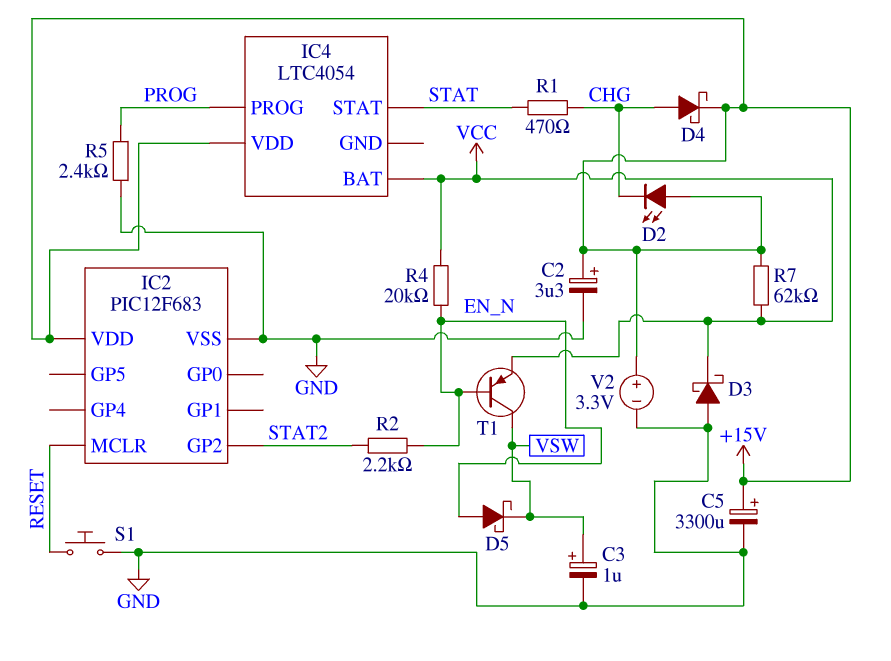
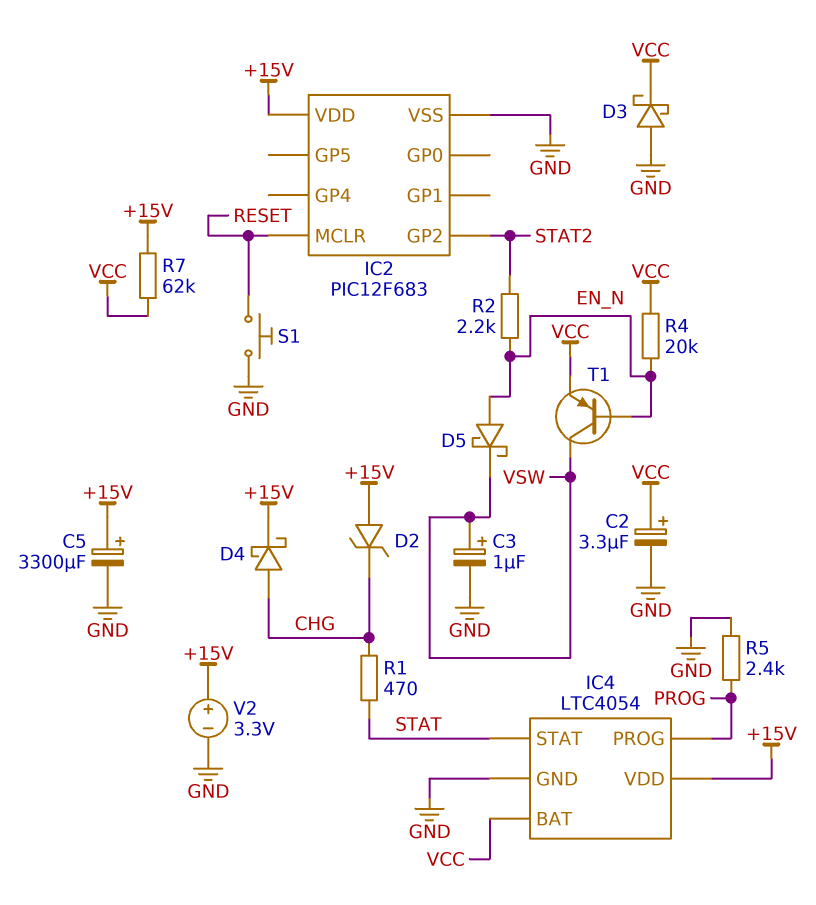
C2: 3.3uF (plus +15V, minus GND) -> 3.3uF (plus VCC, minus GND)
D2: LED (A +15V, K CHG) -> zener (A +15V, K CHG)
IC4 pin GND: none -> GND

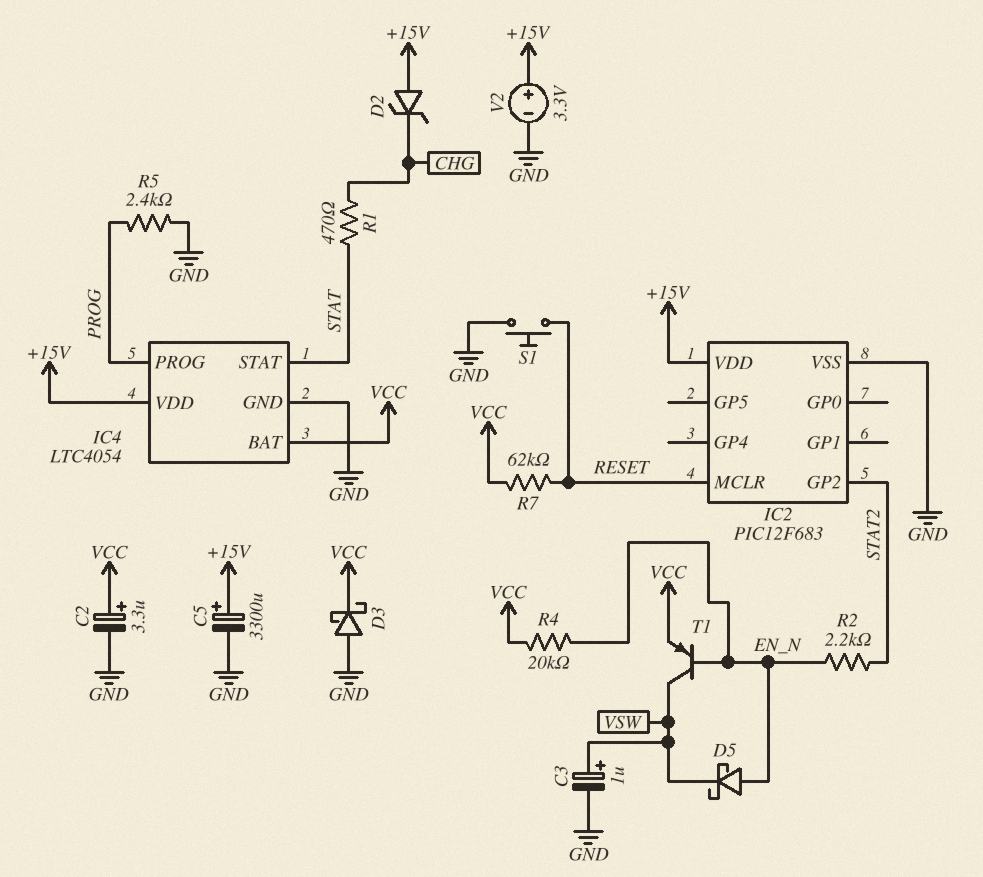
D4: schottky (A CHG, K +15V) -> none
R7: 62k (+15V, VCC) -> 62k (RESET, VCC)

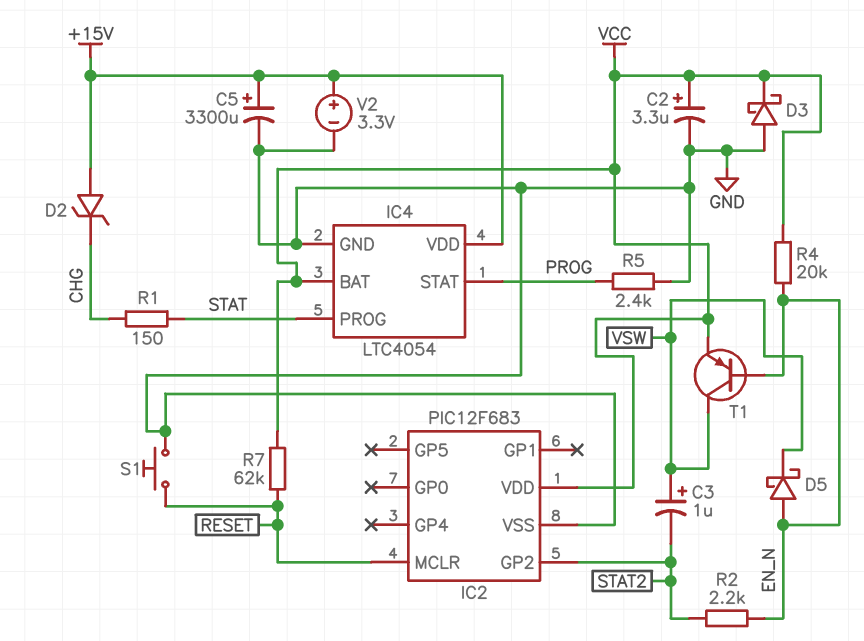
C3: 1uF (plus VSW, minus GND) -> 1uF (plus VSW, minus STAT2)
IC2 pin VDD: +15V -> VCC
IC4 pin PROG: PROG -> STAT
IC4 pin STAT: STAT -> PROG
R1: 470 (CHG, STAT) -> 150 (CHG, STAT)

